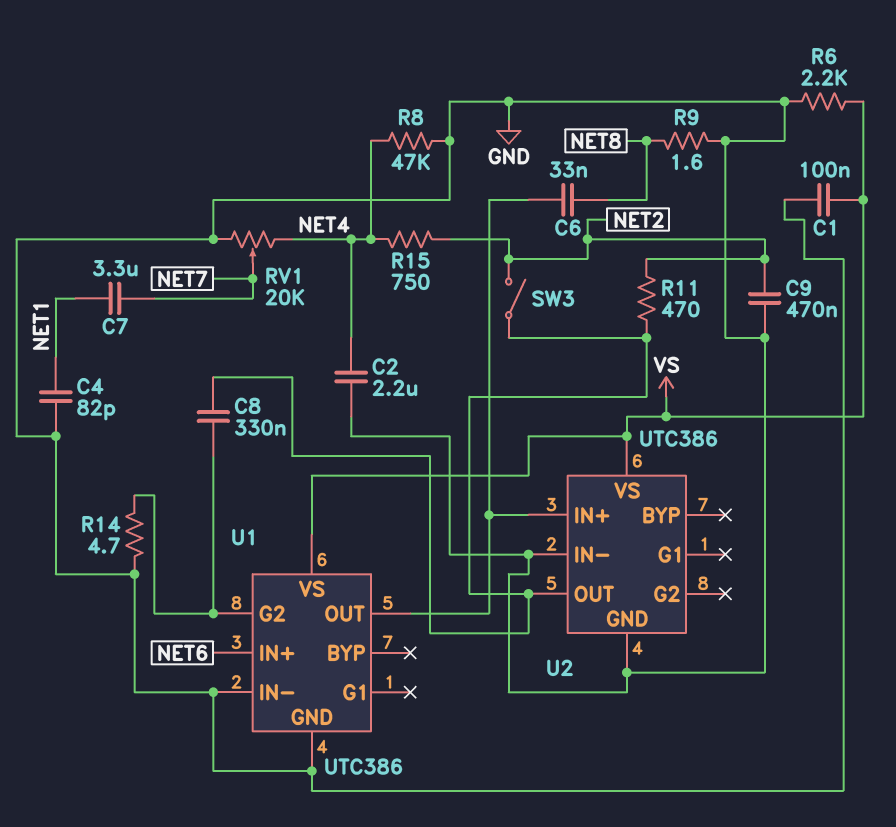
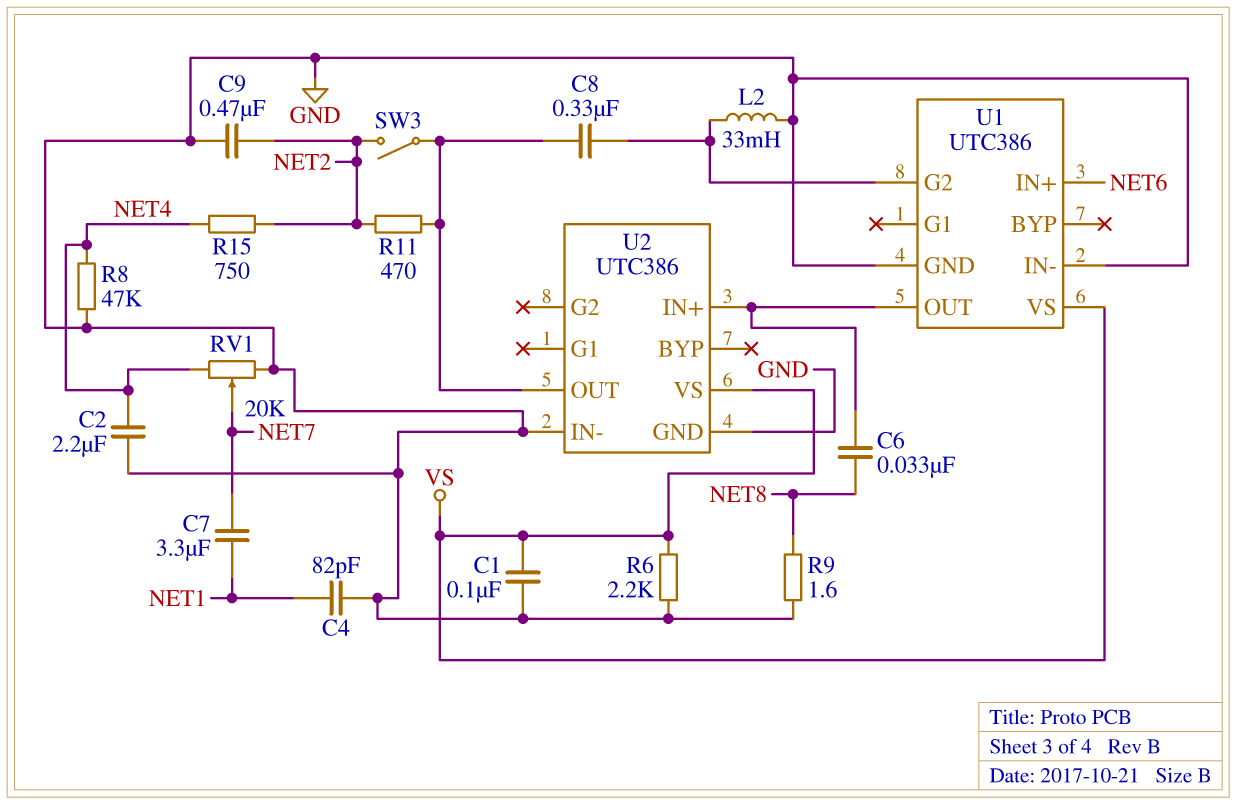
L2: none -> 33mH (GND, U1/G2)
R14: 4.7 (GND, U1/G2) -> none

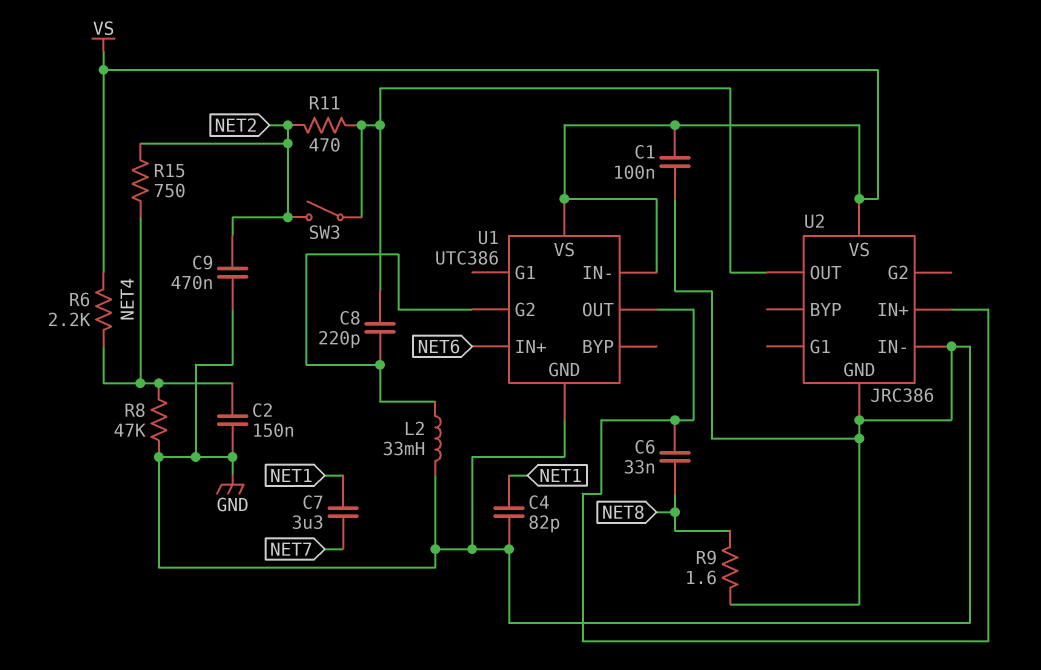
C2: 2.2uF (GND, NET4) -> 150nF (GND, NET4)
C8: 330nF (U1/G2, U2/OUT) -> 220pF (U1/G2, U2/OUT)
R6: 2.2k (GND, VS) -> 2.2k (NET4, VS)
RV1: 20k (GND, NET4, wiper NET7) -> none
U1 pin IN-: GND -> VS
U2: UTC386 -> JRC386

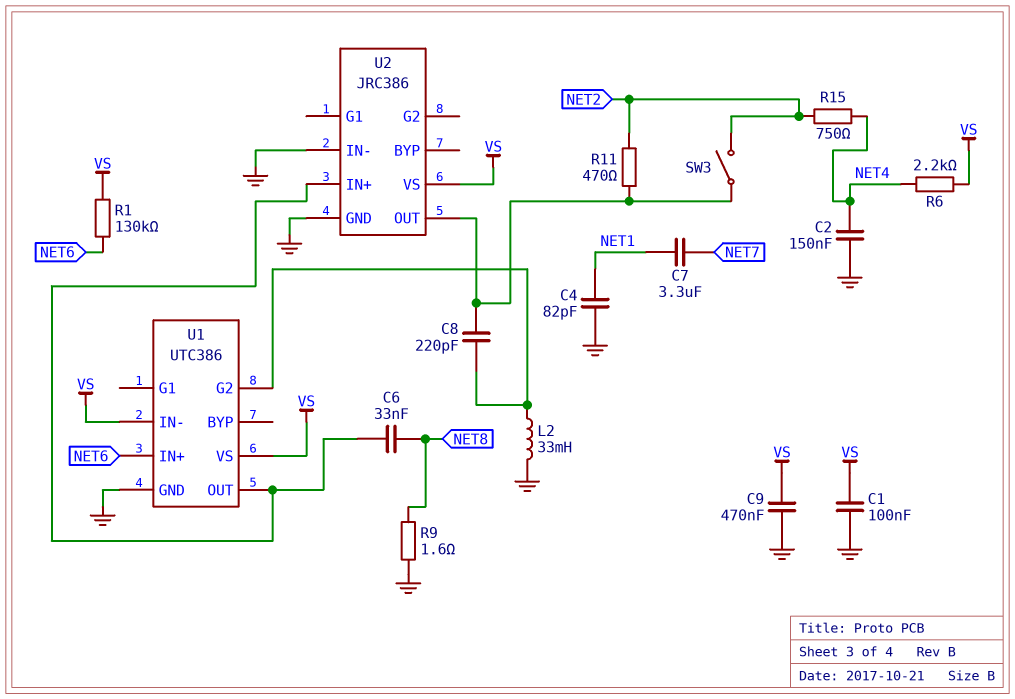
C9: 470nF (GND, NET2) -> 470nF (GND, VS)
R1: none -> 130k (NET6, VS)
R8: 47k (GND, NET4) -> none

